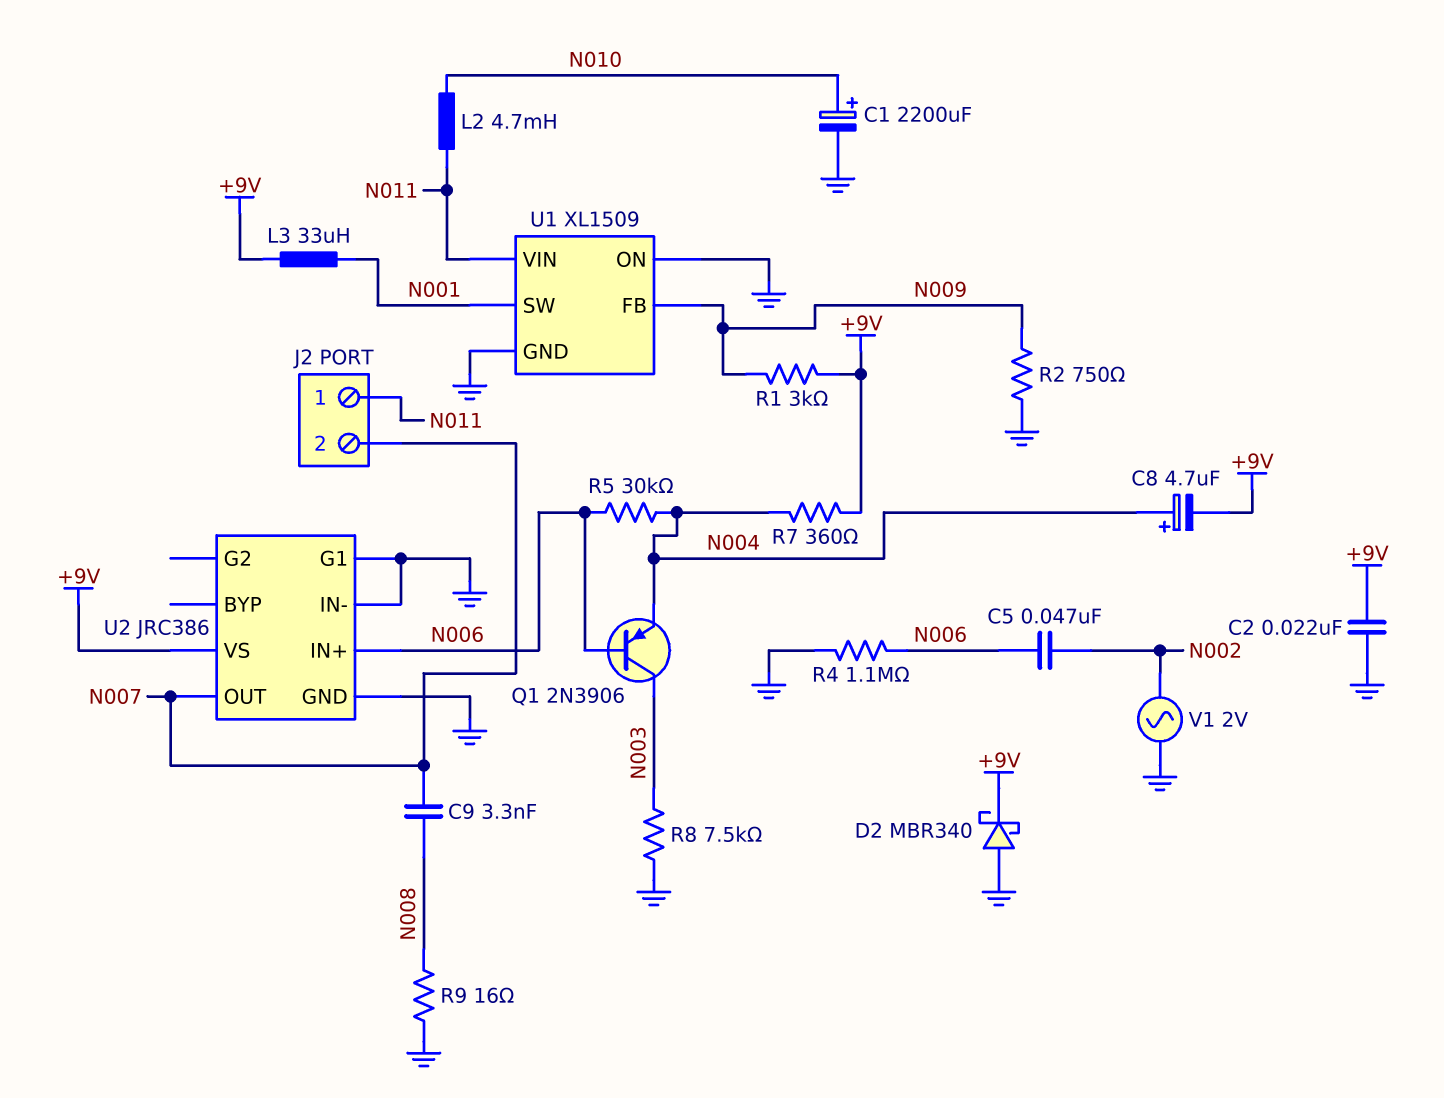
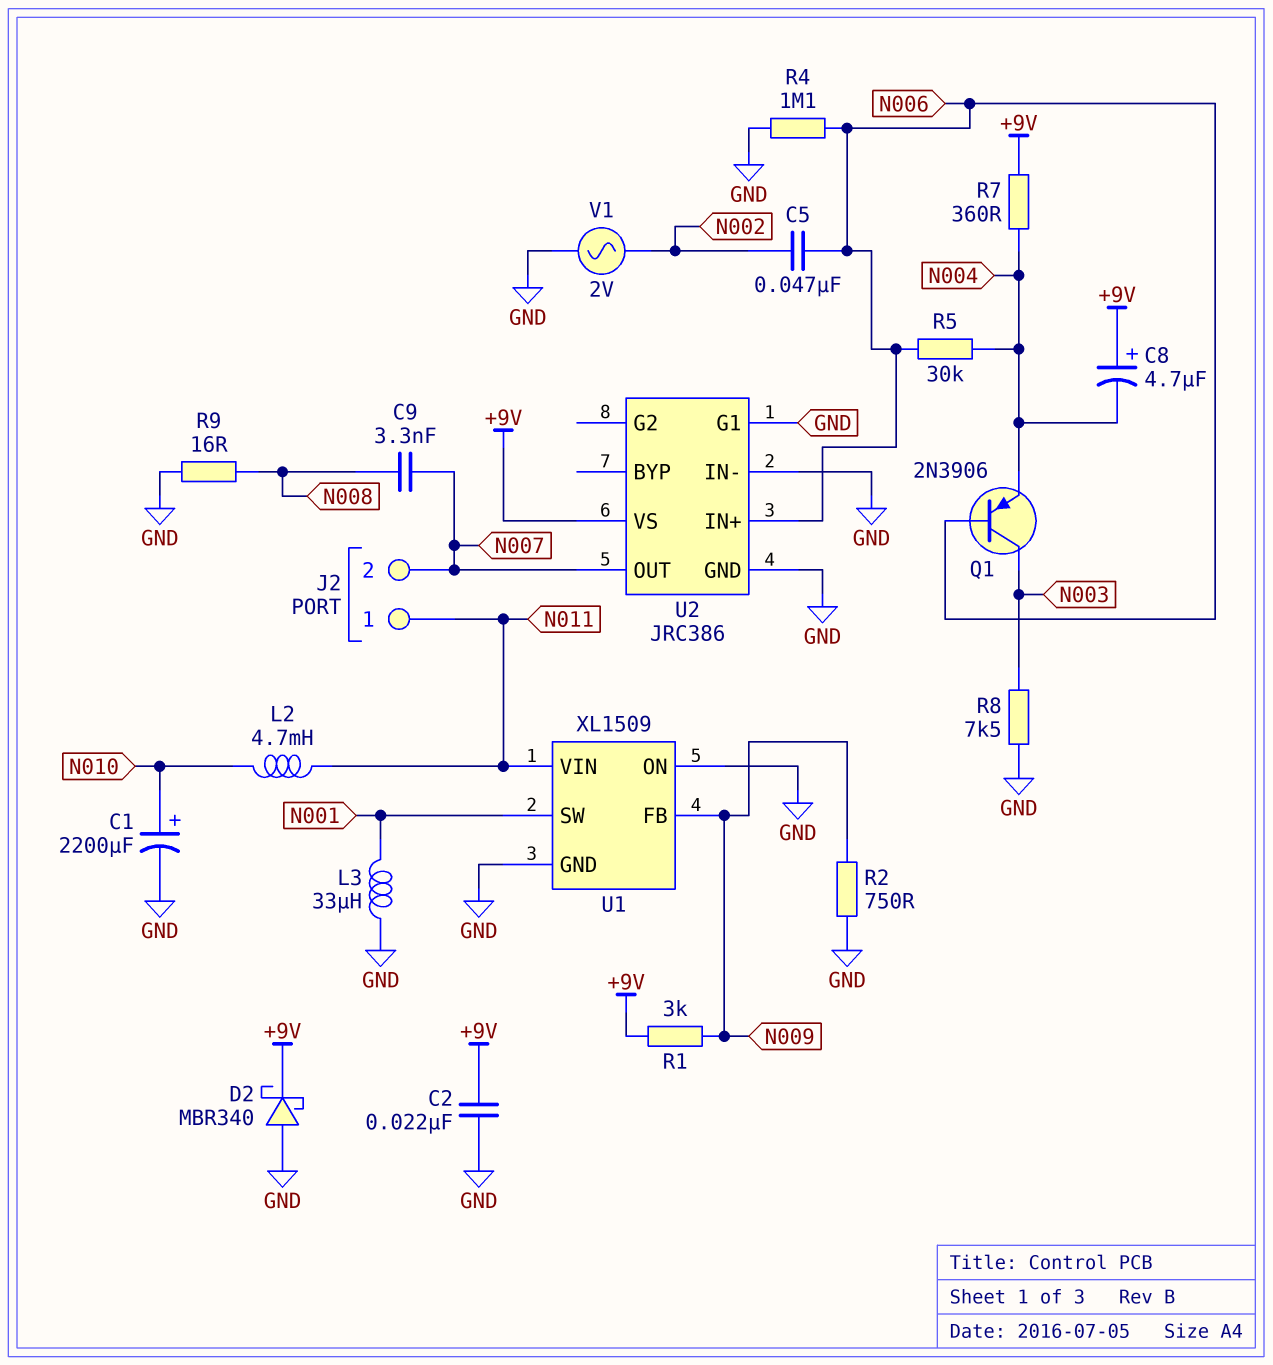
C8: 4.7uF (plus N004, minus +9V) -> 4.7uF (plus +9V, minus N004)
L3: 33uH (+9V, N001) -> 33uH (GND, N001)

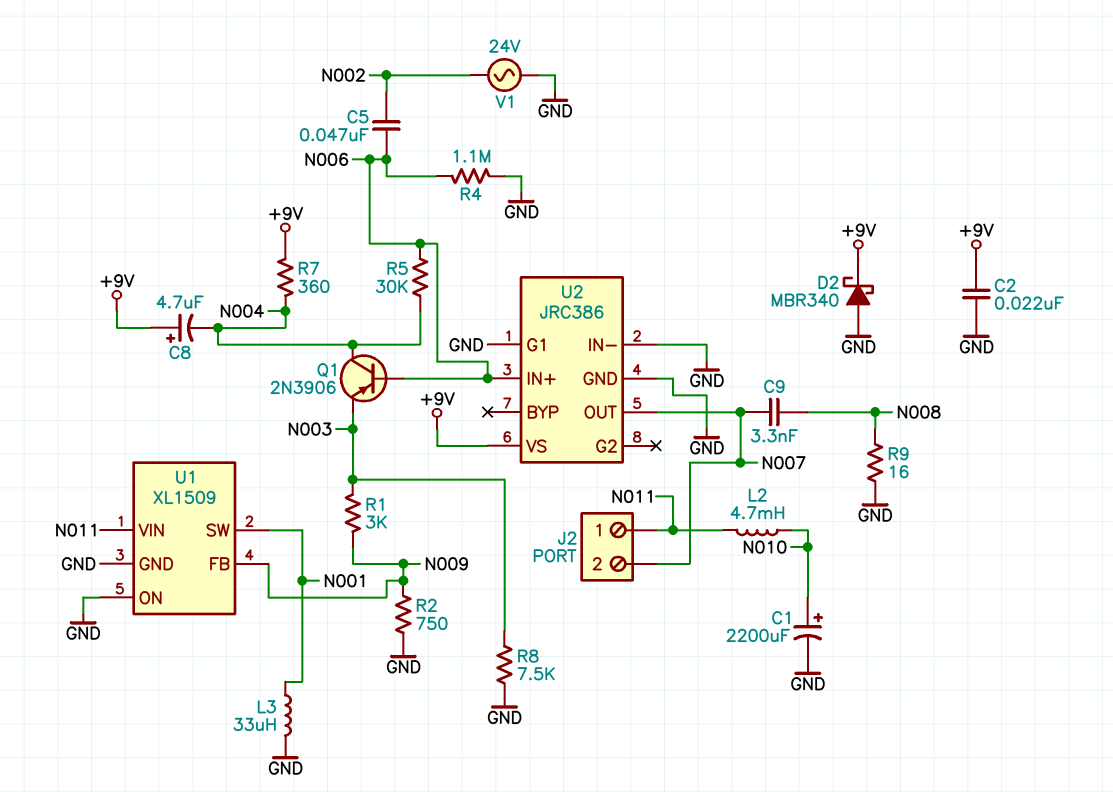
Q1: PNP 2N3906 (B N006, C N003, E N004) -> PNP 2N3906 (B N006, C N004, E N003)
R1: 3k (+9V, N009) -> 3k (N003, N009)
V1: AC 2V (GND, N002) -> AC 24V (GND, N002)

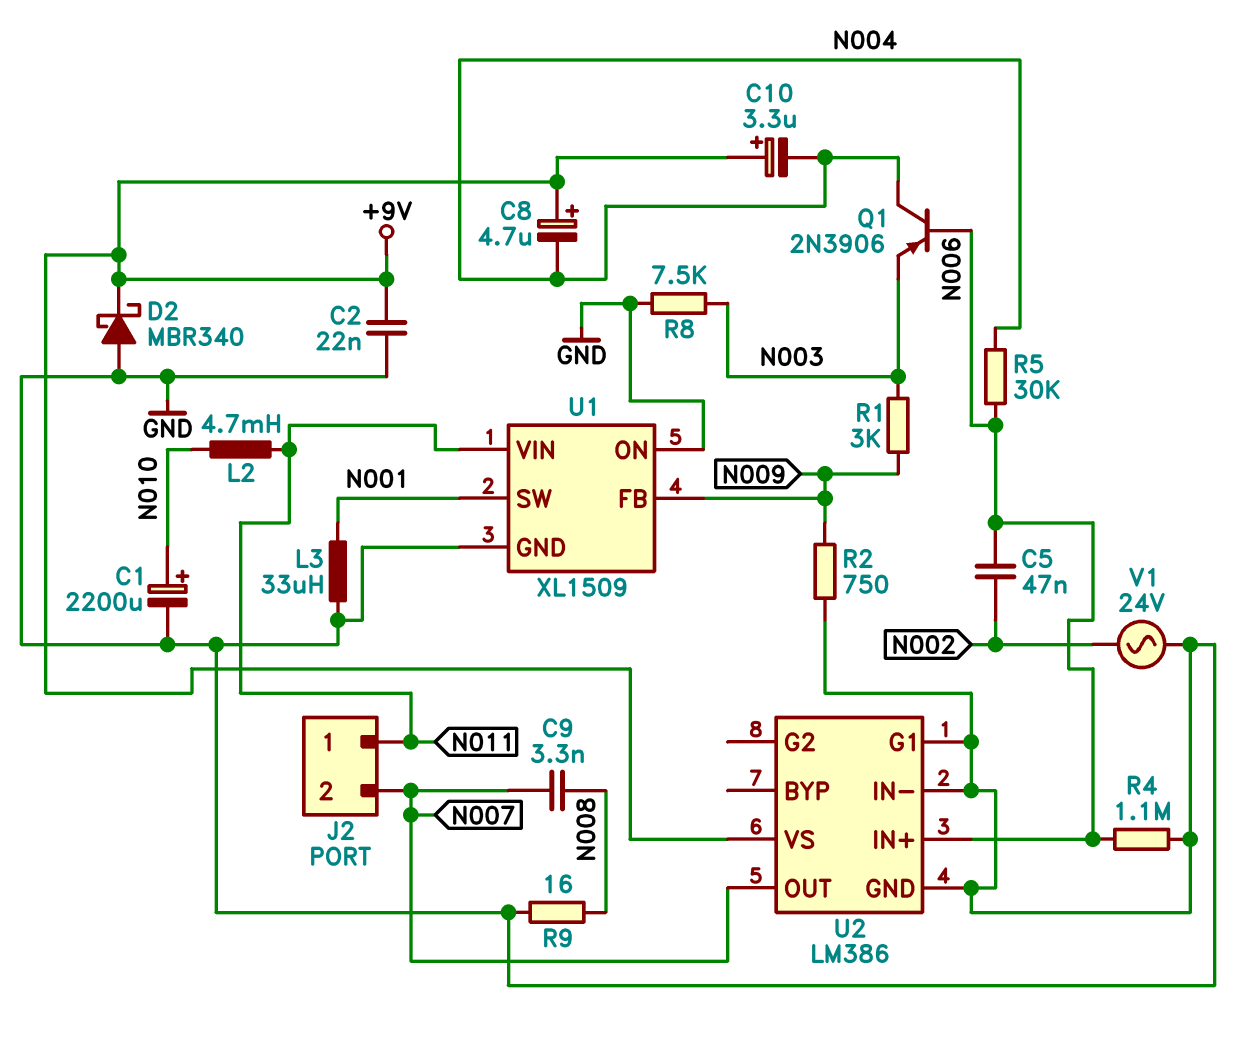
C10: none -> 3.3uF (plus +9V, minus N004)
R7: 360 (+9V, N004) -> none
U2: JRC386 -> LM386

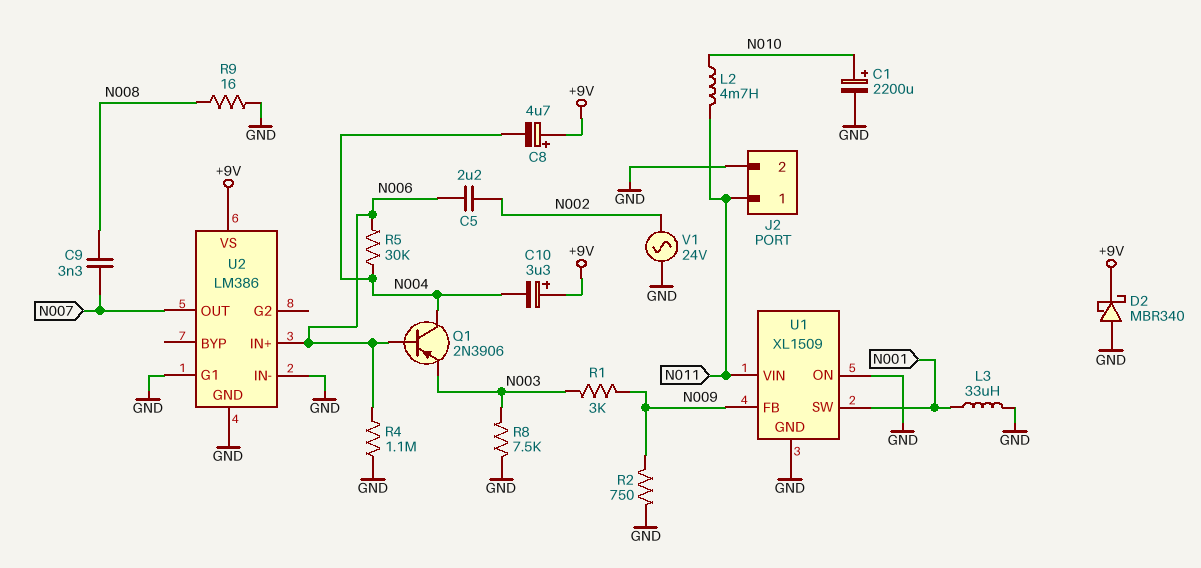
C2: 22nF (+9V, GND) -> none
C5: 47nF (N002, N006) -> 2.2uF (N002, N006)
J2 pin 2: N007 -> GND

